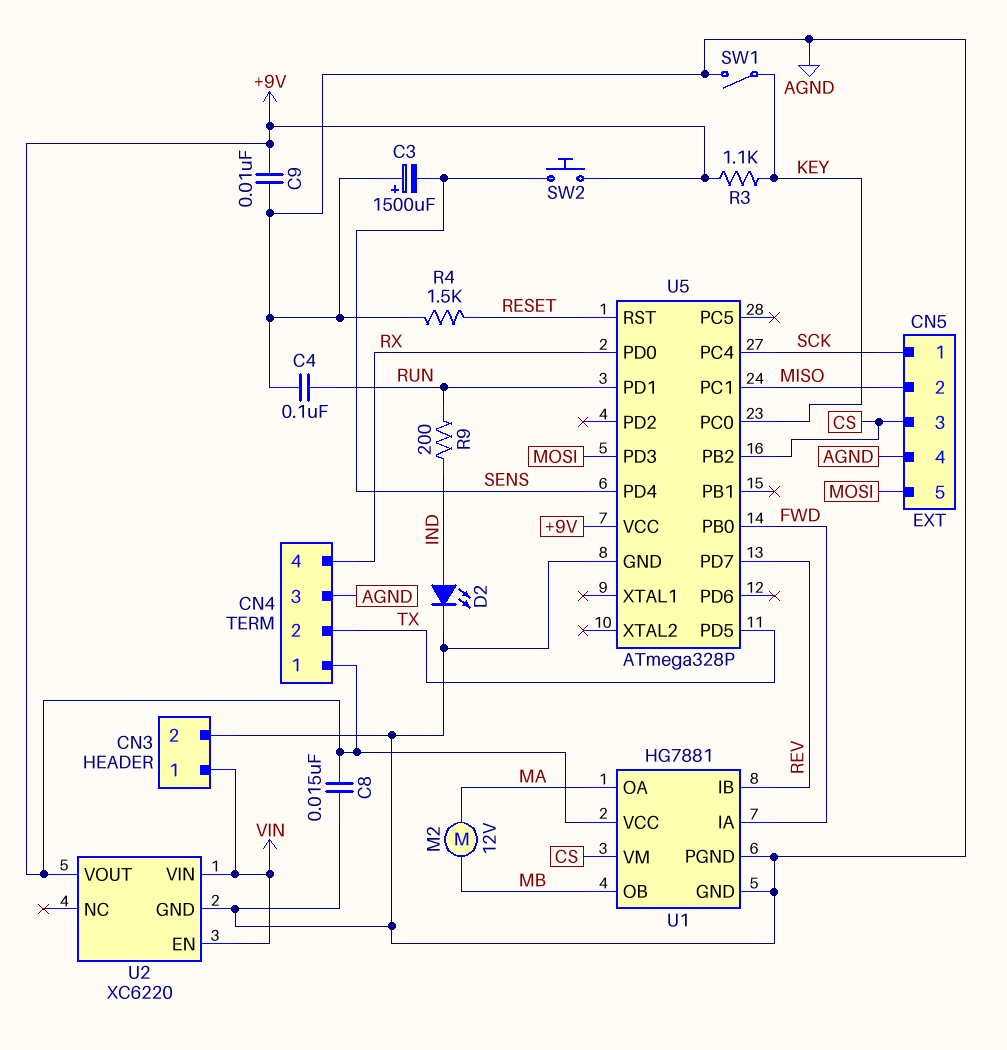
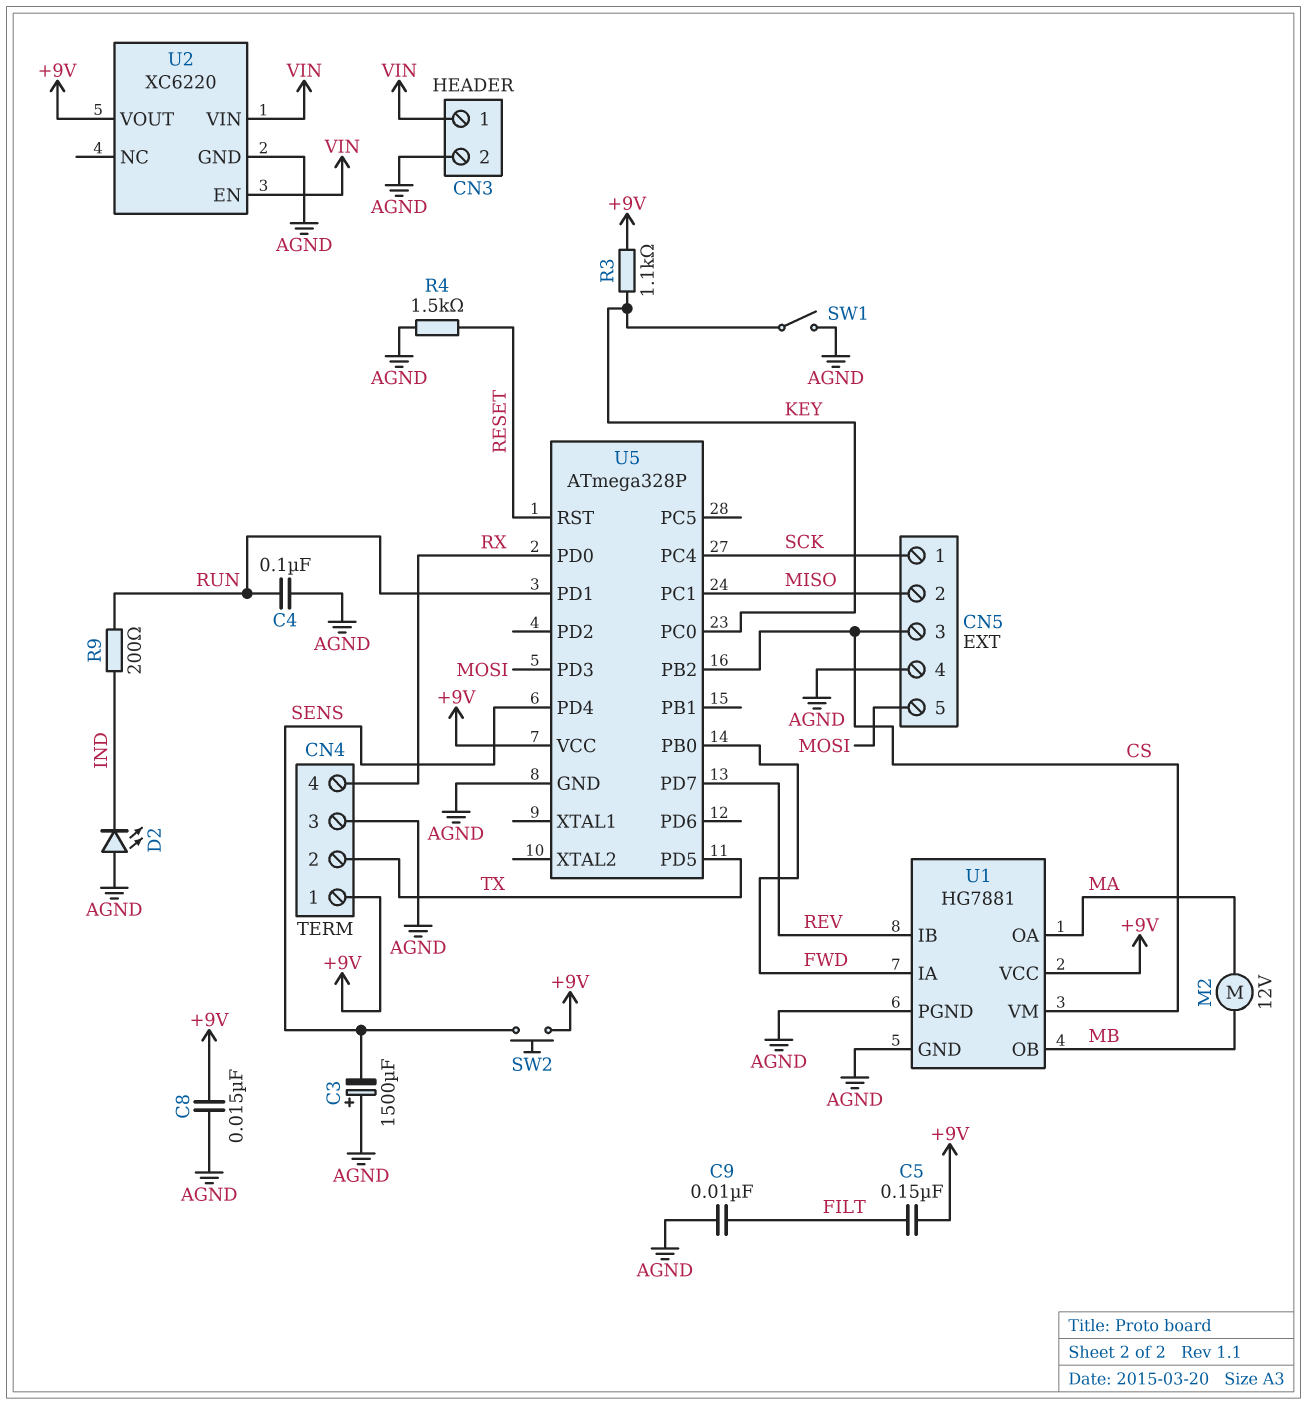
C5: none -> 150nF (+9V, FILT)
C9: 10nF (+9V, AGND) -> 10nF (AGND, FILT)
D2: LED (A IND, K AGND) -> LED (A AGND, K IND)

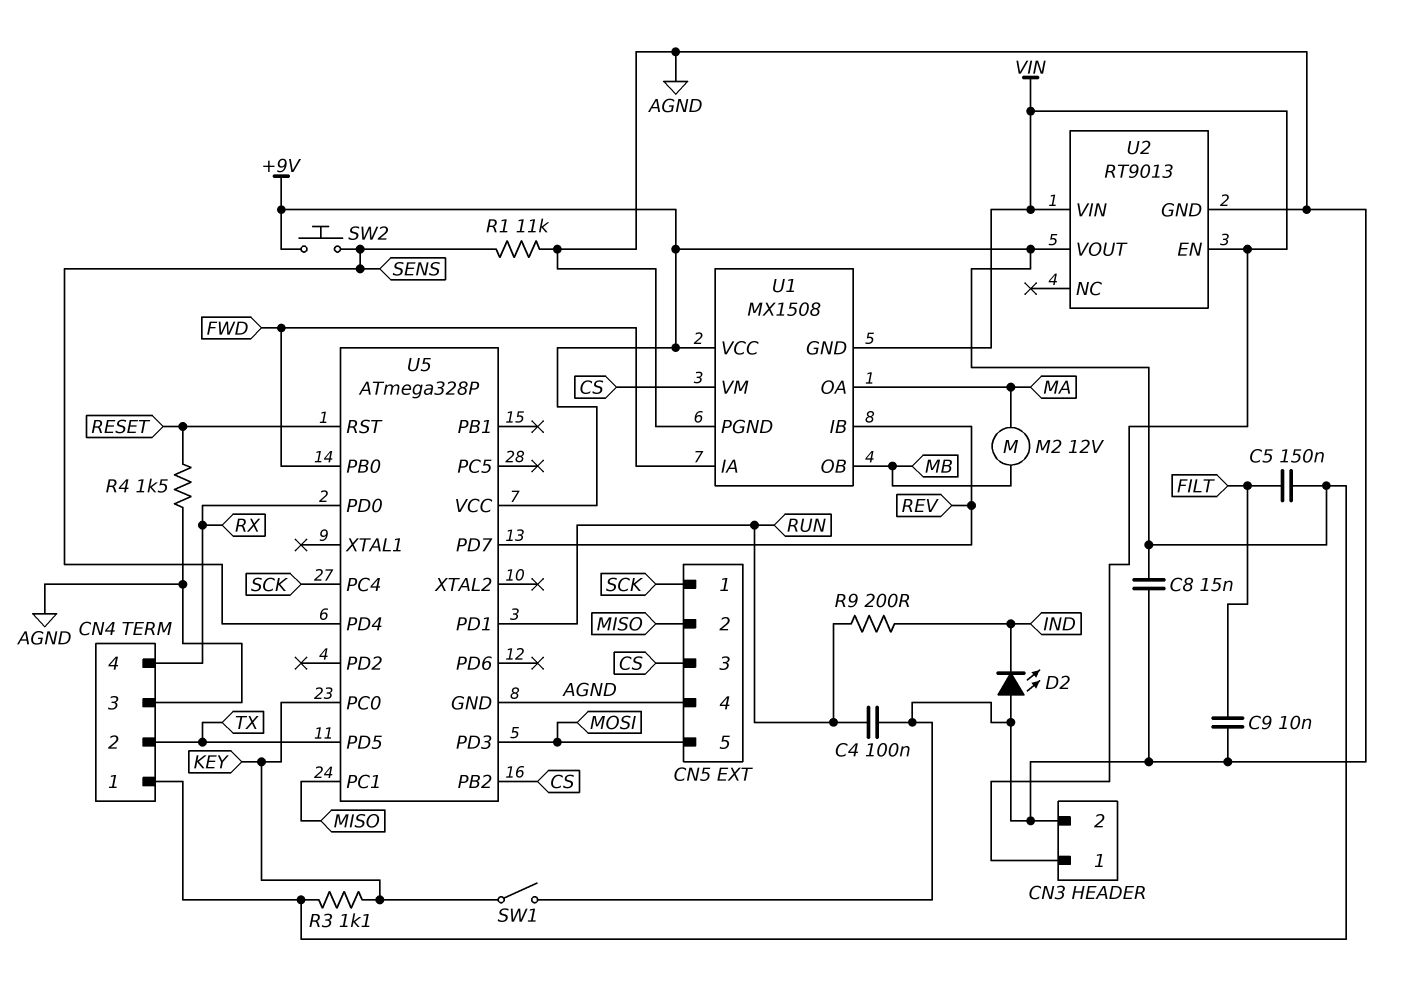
C3: 1500uF (plus AGND, minus SENS) -> none
R1: none -> 11k (AGND, SENS)
U1: HG7881 -> MX1508
U1 pin GND: AGND -> VIN
U2: XC6220 -> RT9013

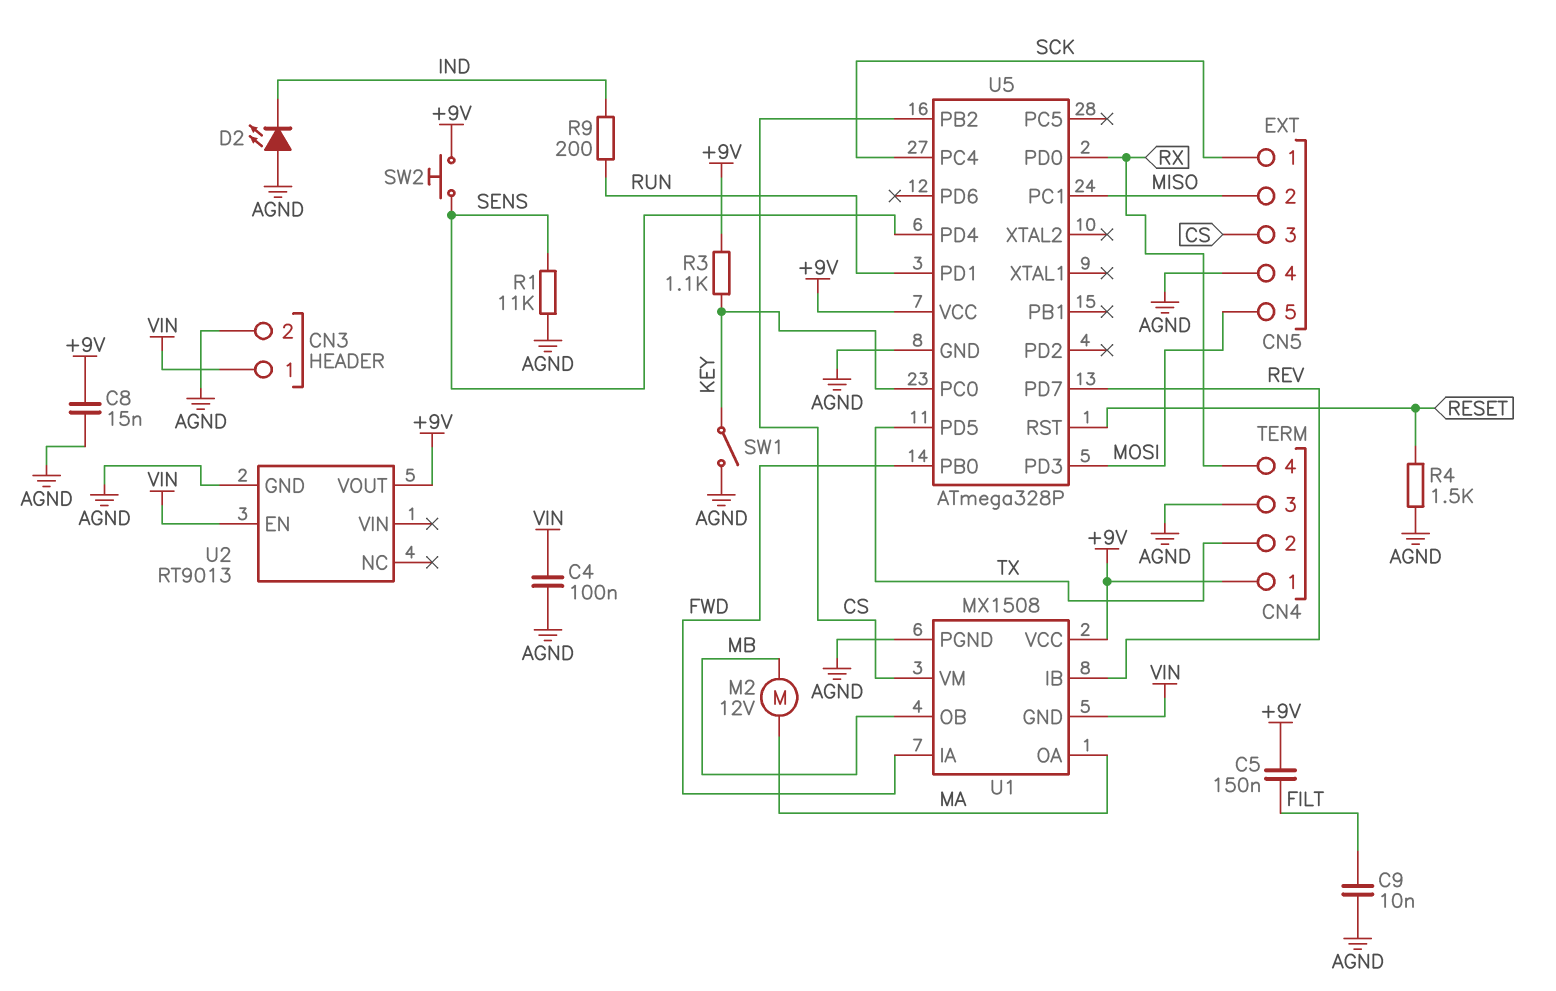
C4: 100nF (AGND, RUN) -> 100nF (AGND, VIN)
U2 pin VIN: VIN -> none

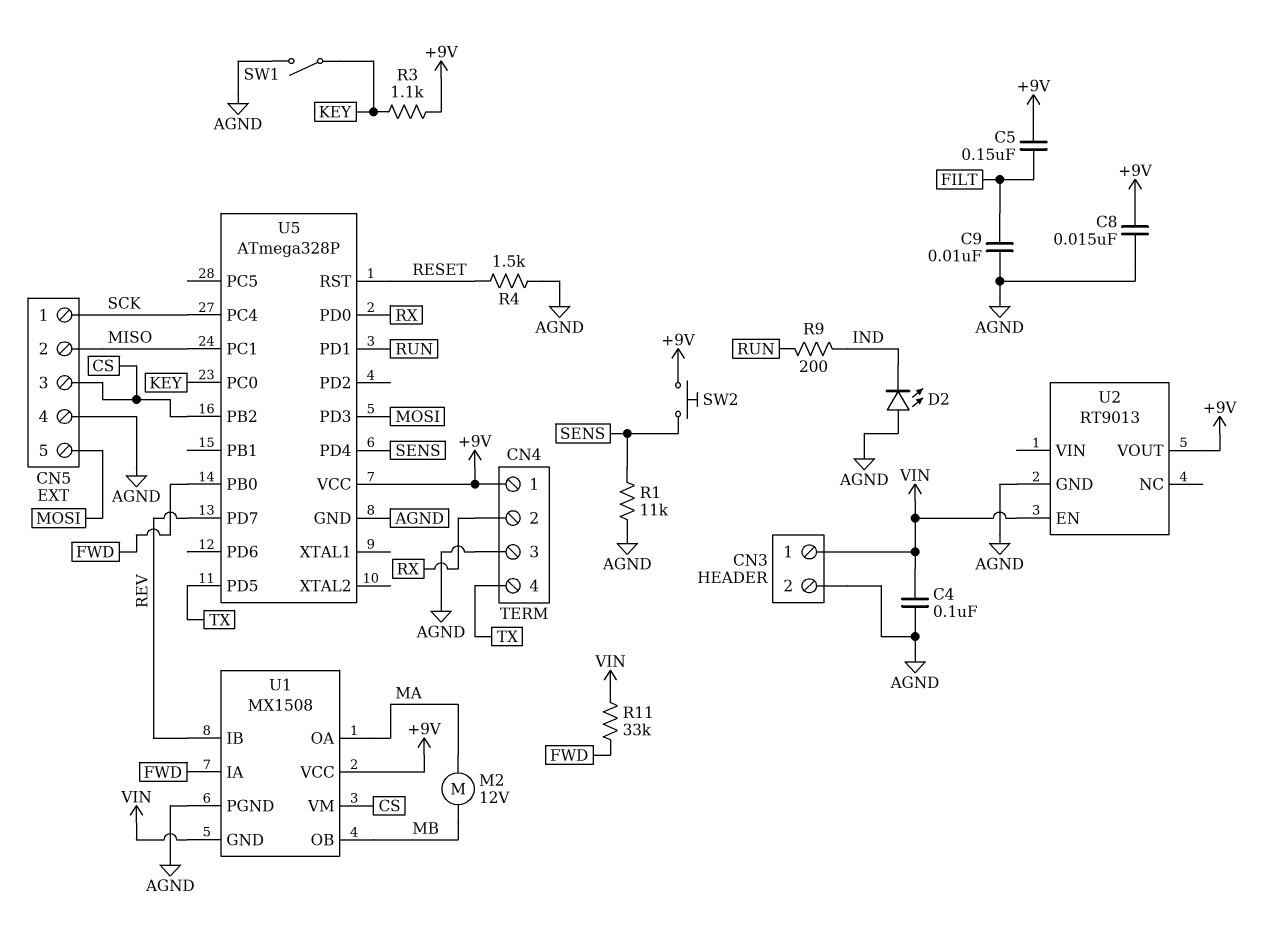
CN4 pin 2: TX -> RX
CN4 pin 4: RX -> TX
R11: none -> 33k (FWD, VIN)

